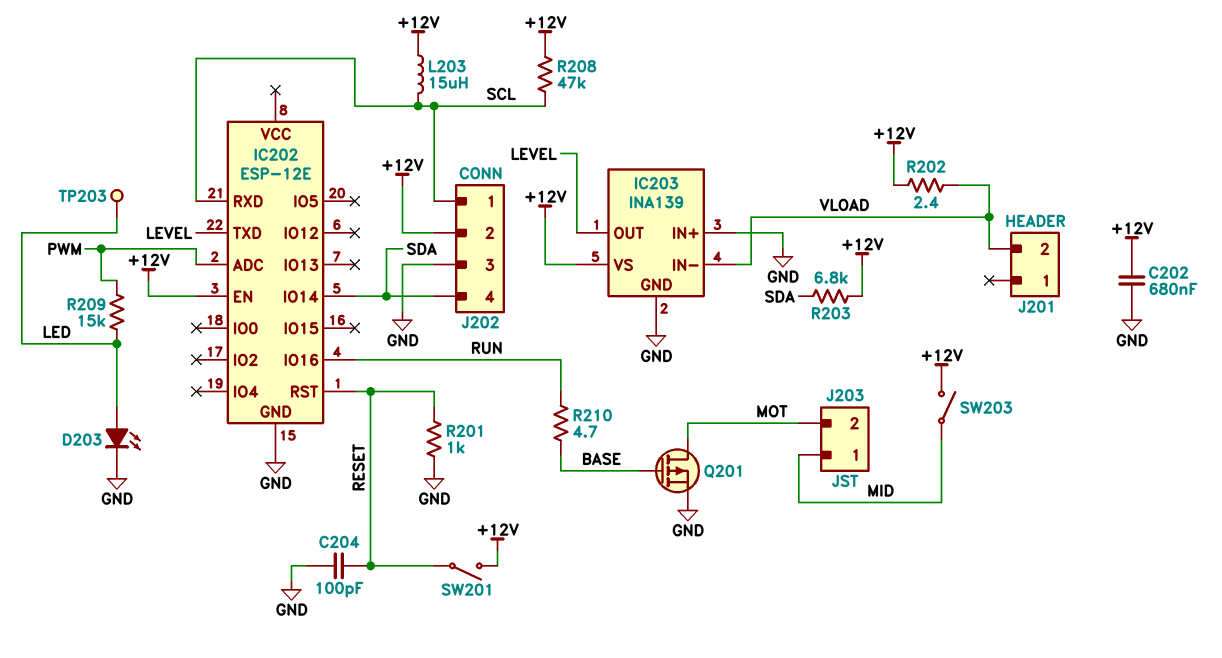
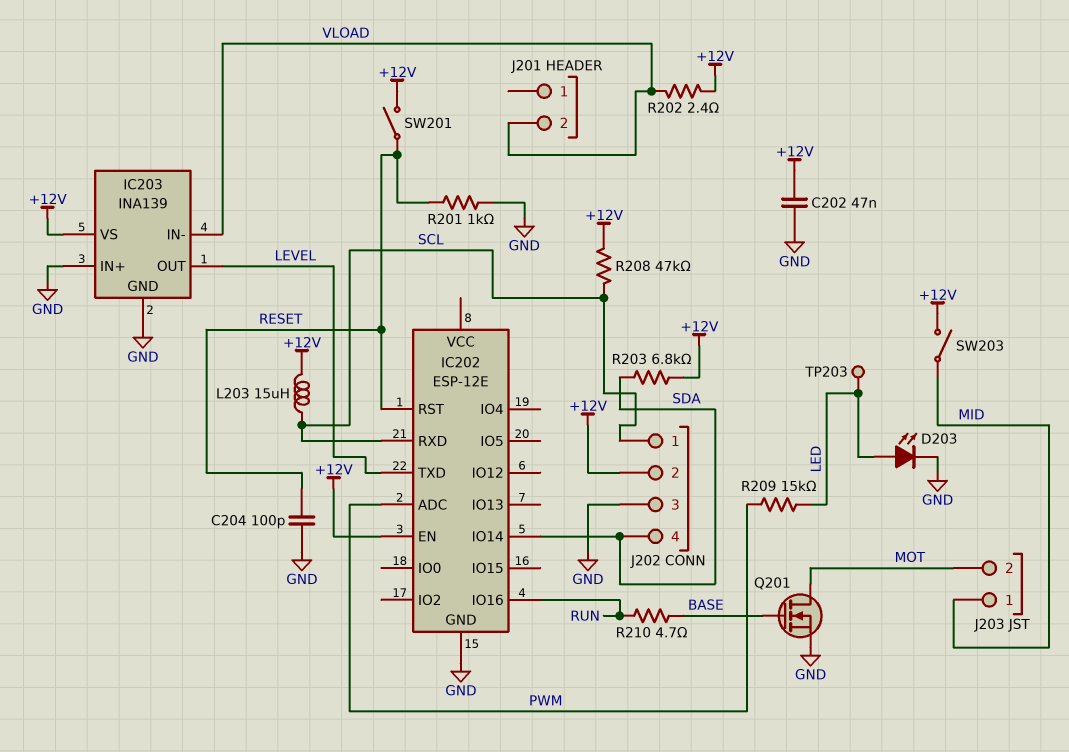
C202: 680nF (+12V, GND) -> 47nF (+12V, GND)
Q201: PMOS (G BASE, D MOT, S GND) -> NMOS (G BASE, D MOT, S GND)

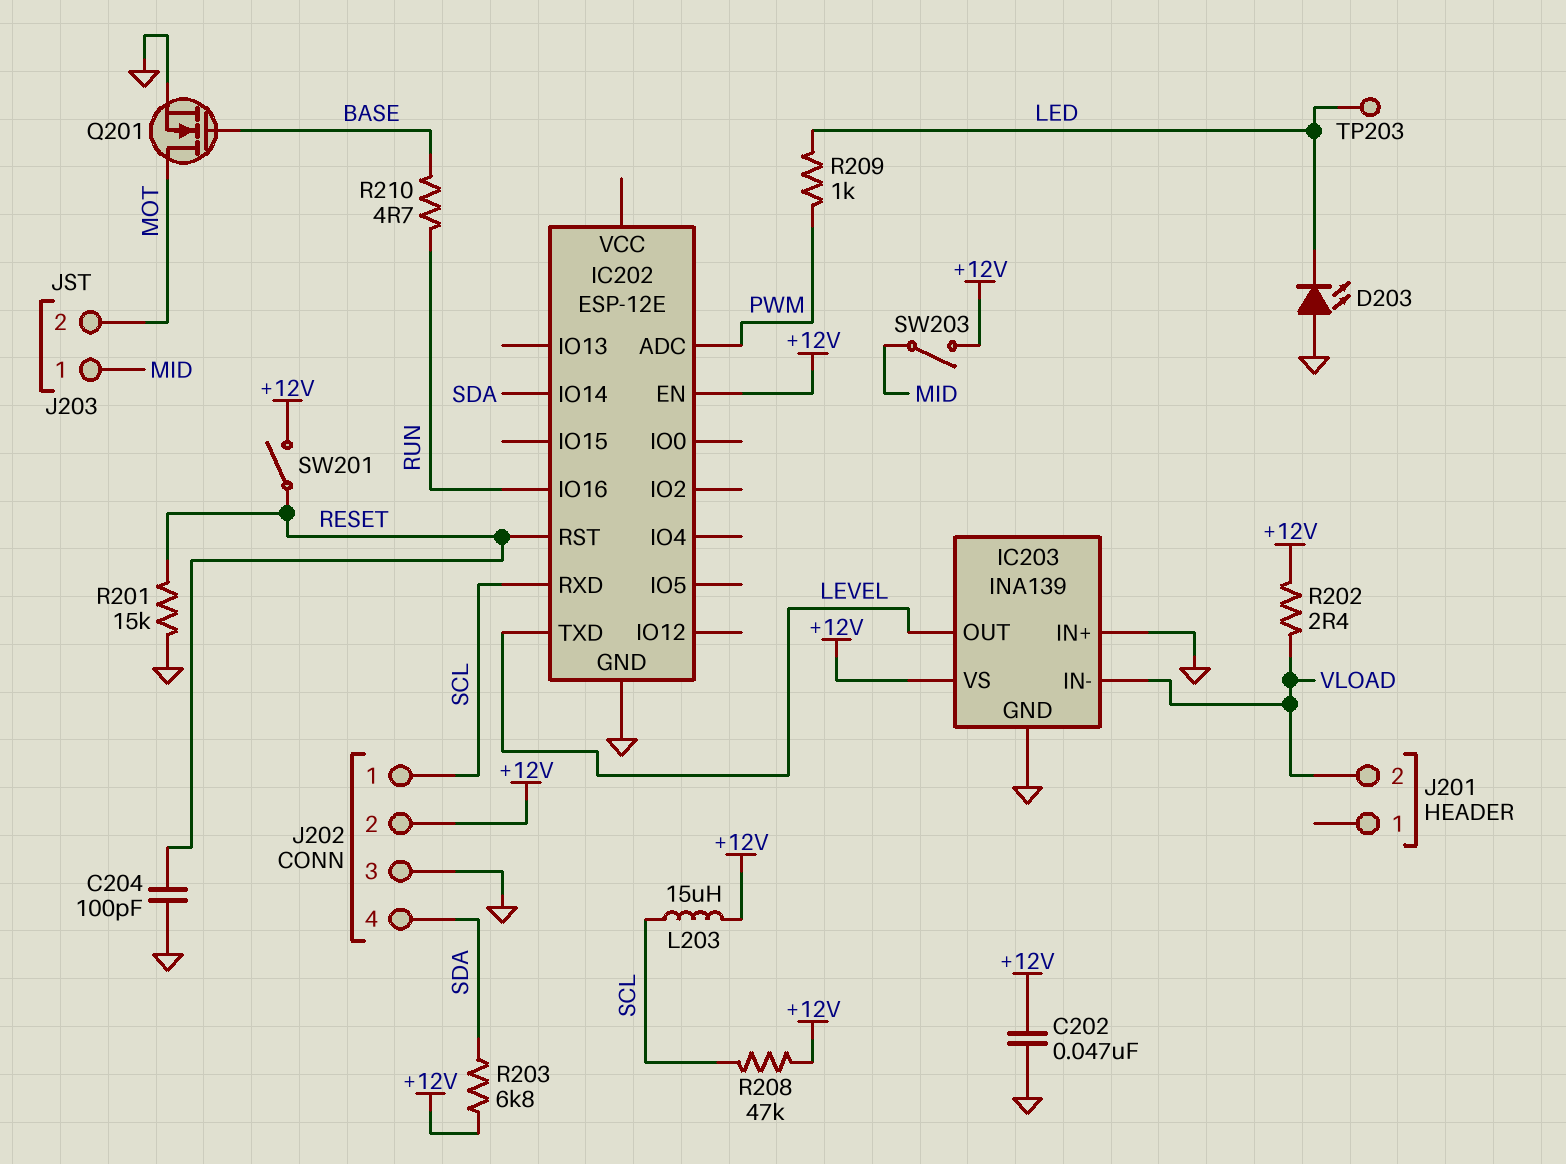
D203: LED (A LED, K GND) -> LED (A GND, K LED)
R201: 1k (GND, RESET) -> 15k (GND, RESET)
R209: 15k (LED, PWM) -> 1k (LED, PWM)

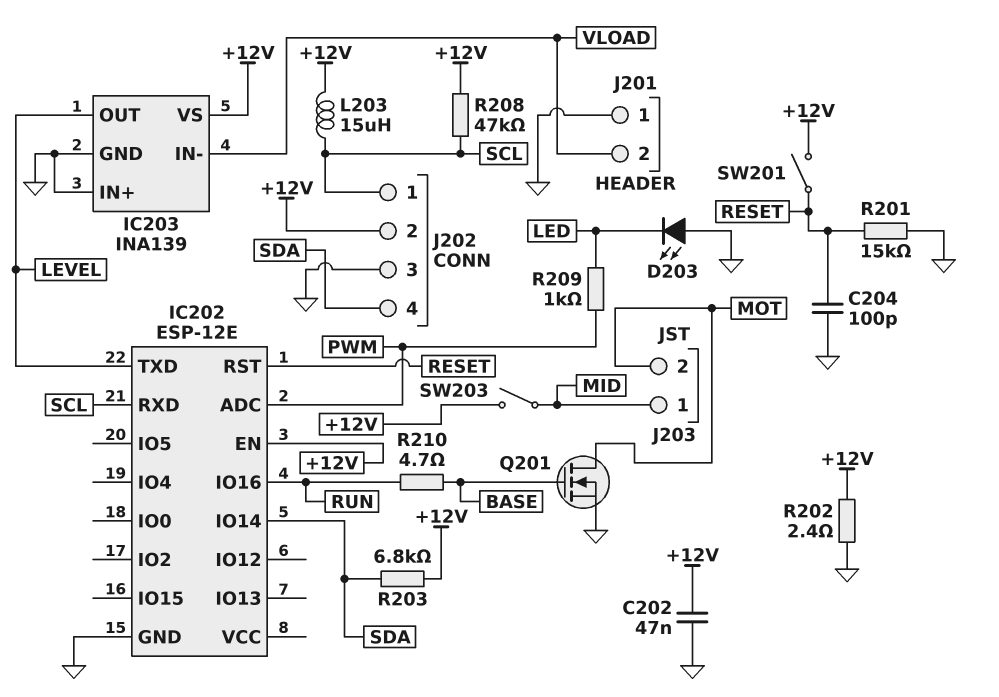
J201 pin 1: none -> GND
R202: 2.4 (+12V, VLOAD) -> 2.4 (+12V, GND)
TP203: test point (LED) -> none

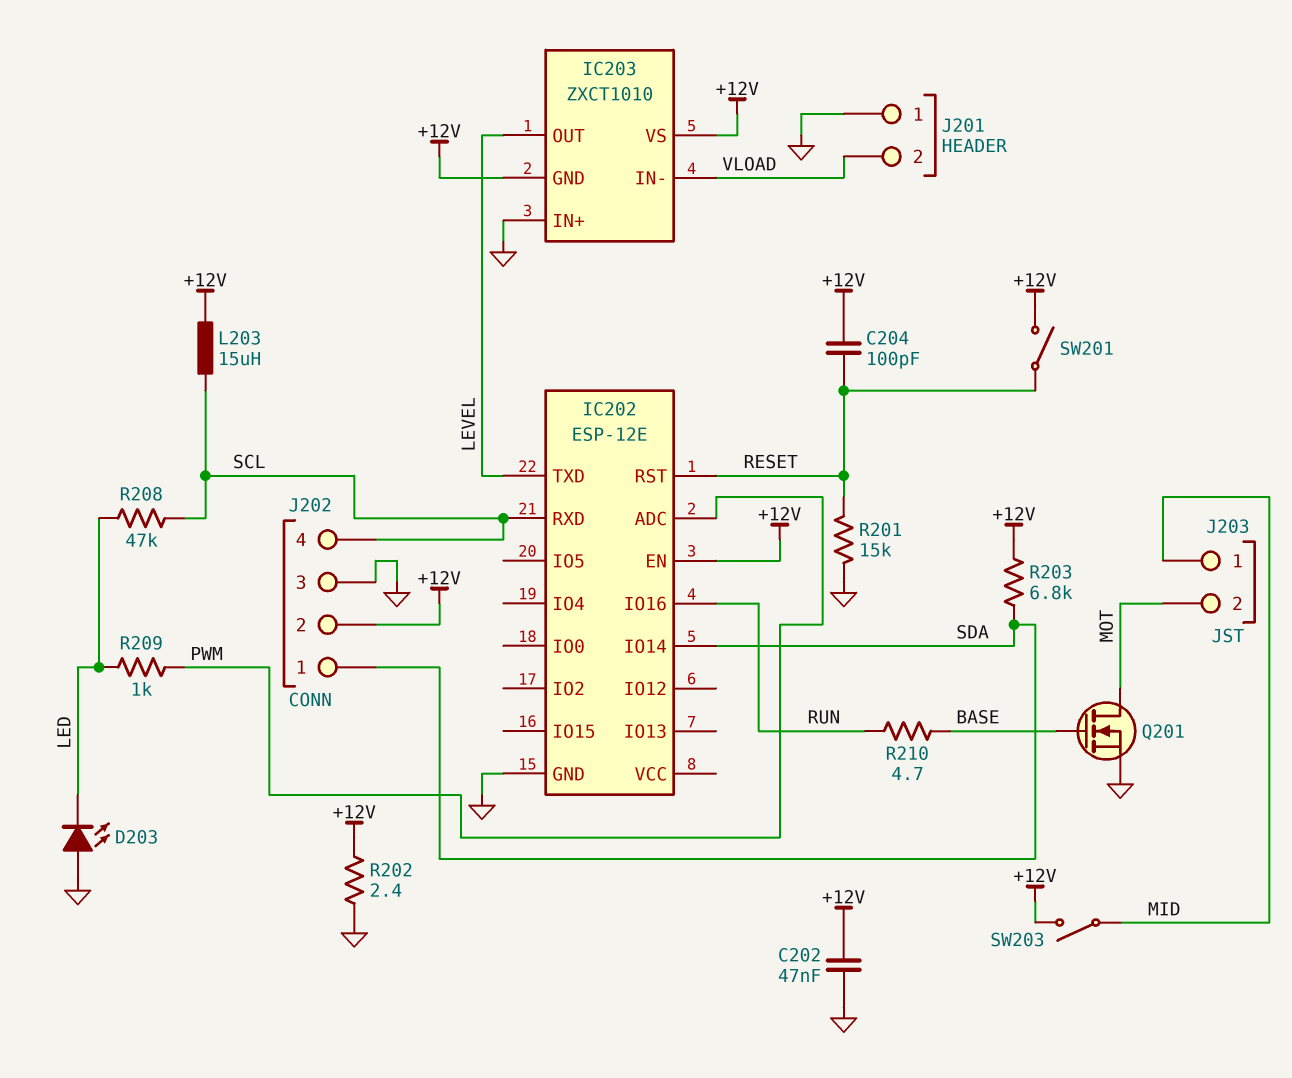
C204: 100pF (GND, RESET) -> 100pF (+12V, RESET)
IC203: INA139 -> ZXCT1010
IC203 pin GND: GND -> +12V
J202 pin 1: SCL -> SDA
J202 pin 4: SDA -> SCL
R208: 47k (+12V, SCL) -> 47k (LED, SCL)

